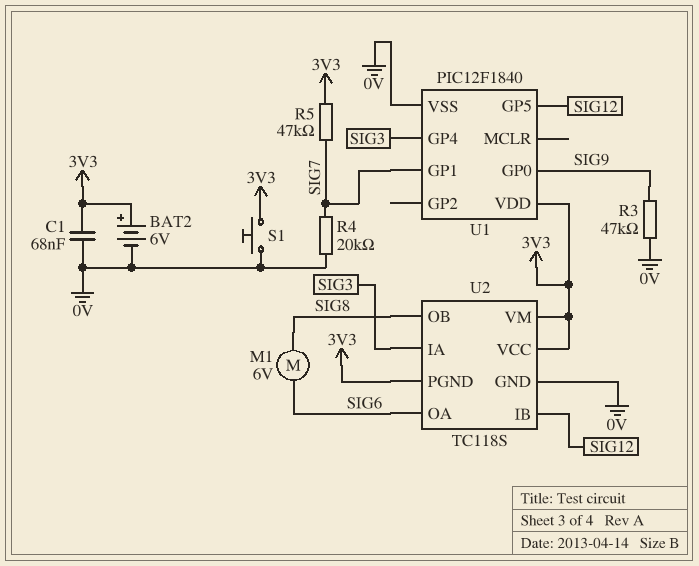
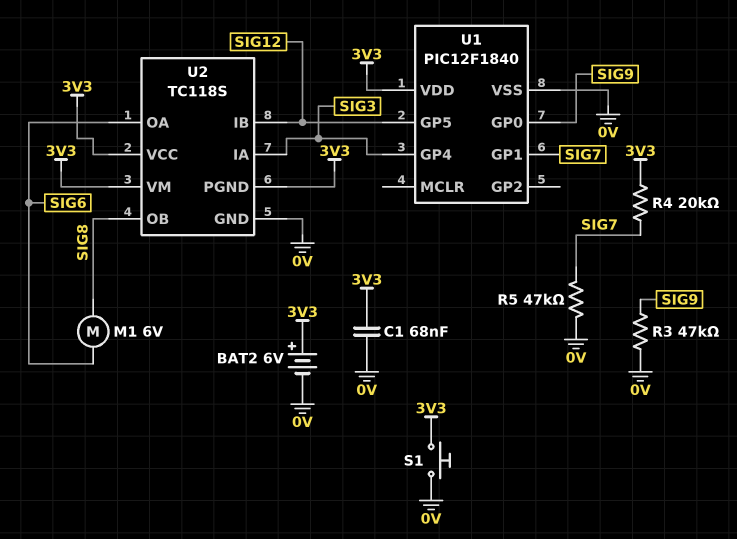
R4: 20k (0V, SIG7) -> 20k (3V3, SIG7)
R5: 47k (3V3, SIG7) -> 47k (0V, SIG7)

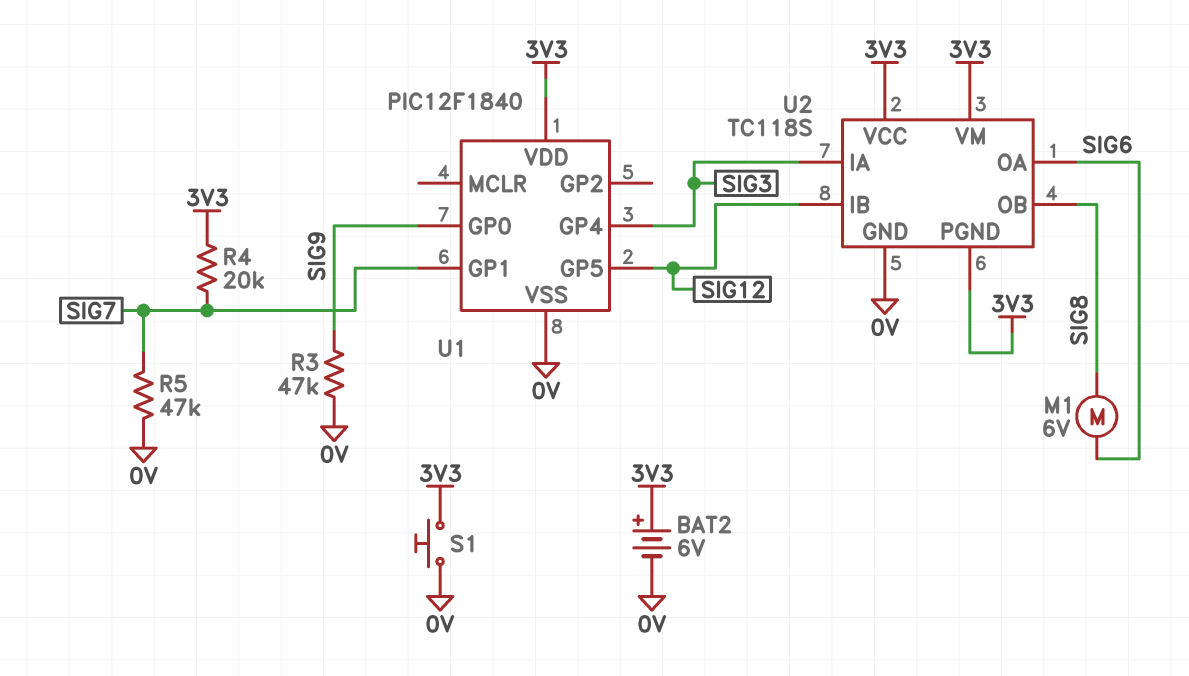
C1: 68nF (0V, 3V3) -> none

